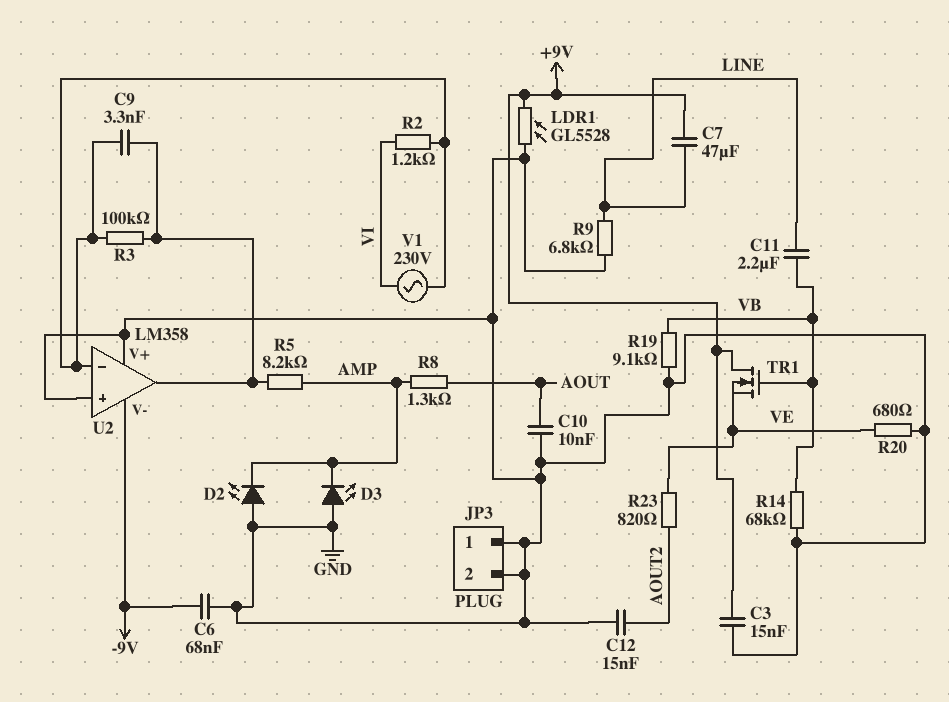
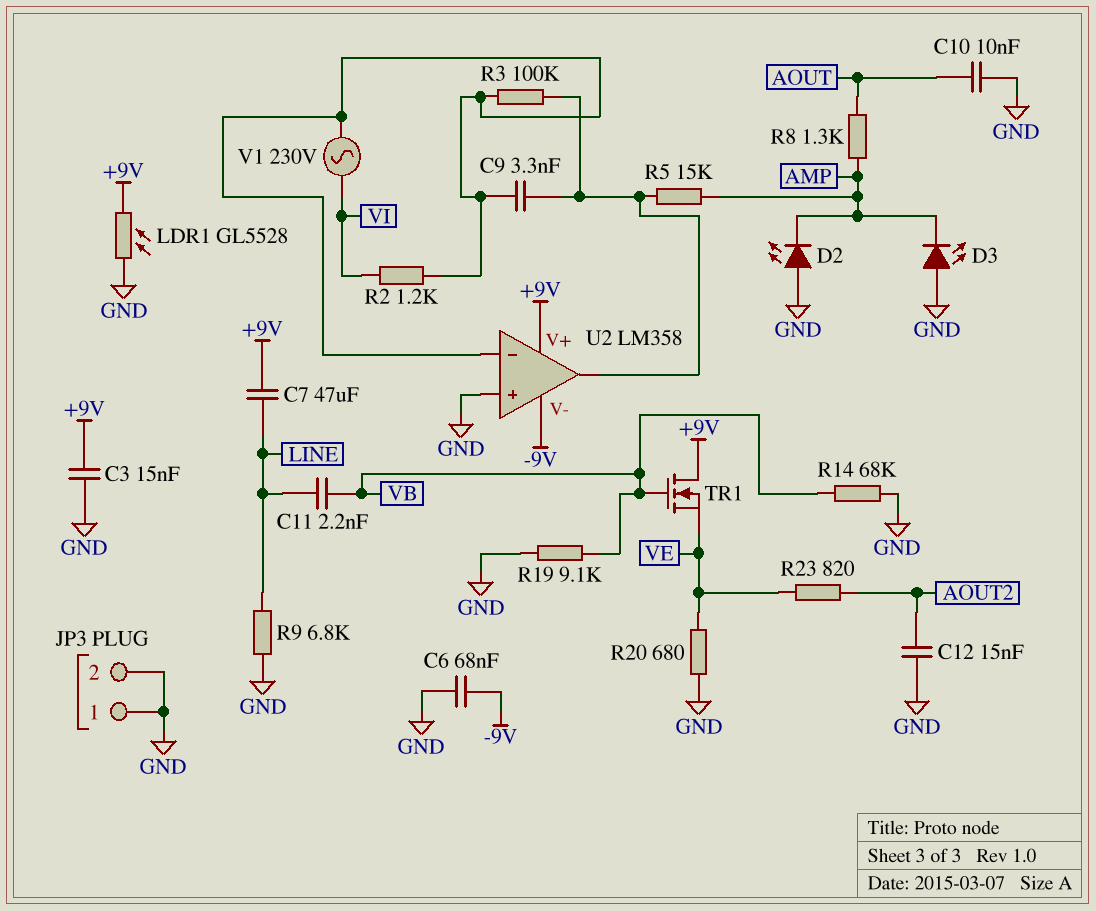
C11: 2.2uF (LINE, VB) -> 2.2nF (LINE, VB)
R5: 8.2k (AMP, U2/out) -> 15k (AMP, U2/out)
U2 pin V+: GND -> +9V

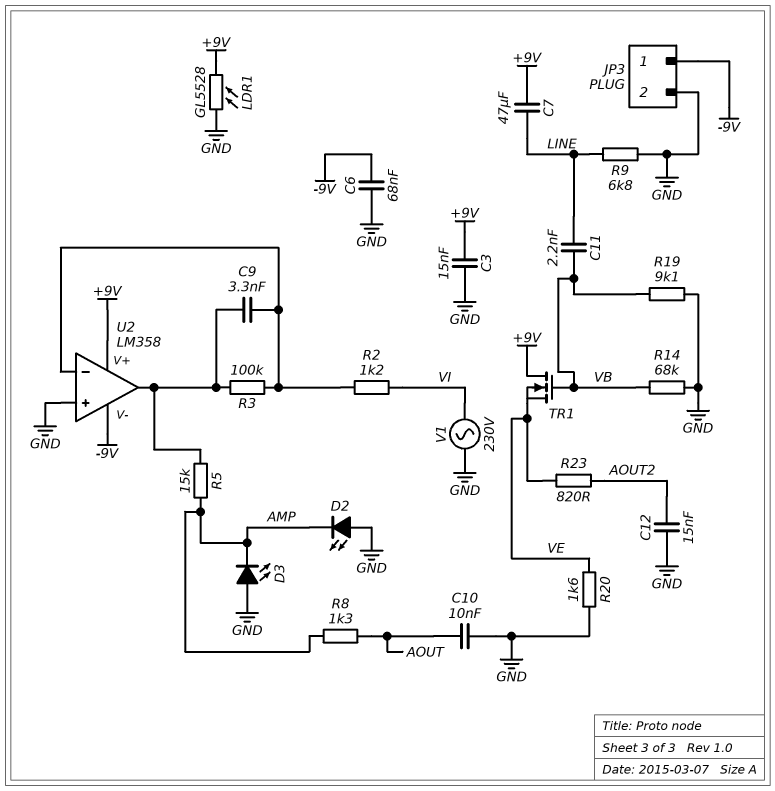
JP3 pin 1: GND -> -9V
R20: 680 (GND, VE) -> 1.6k (GND, VE)
V1: AC 230V (U2/in-, VI) -> AC 230V (GND, VI)

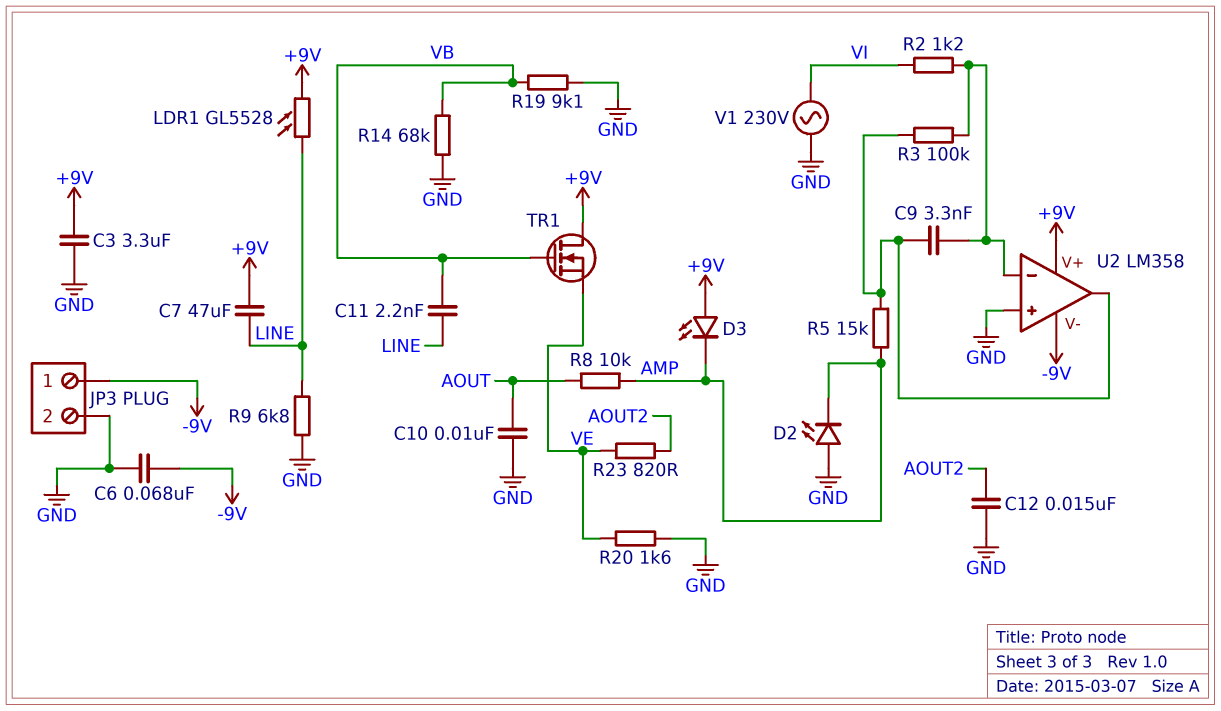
C3: 15nF (+9V, GND) -> 3.3uF (+9V, GND)
D3: LED (A GND, K AMP) -> LED (A +9V, K AMP)
LDR1: GL5528 (+9V, GND) -> GL5528 (+9V, LINE)
R8: 1.3k (AMP, AOUT) -> 10k (AMP, AOUT)

